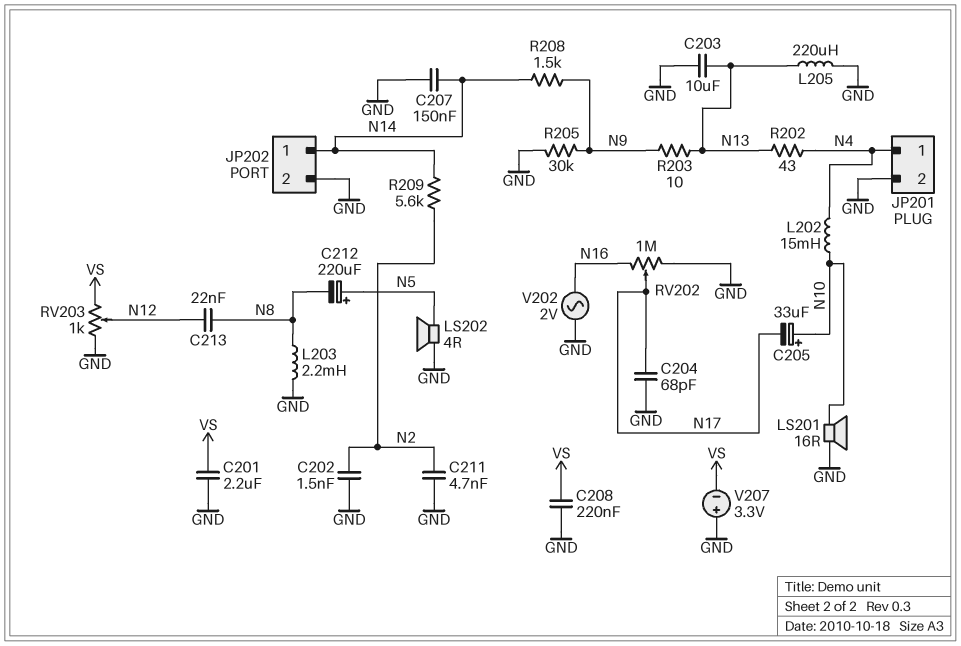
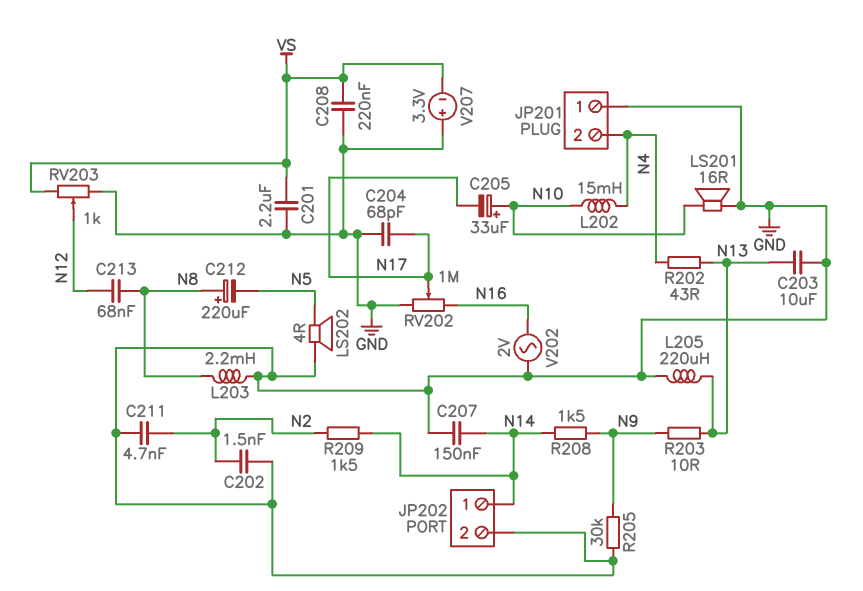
C212: 220uF (plus N5, minus N8) -> 220uF (plus N8, minus N5)
C213: 22nF (N8, N12) -> 68nF (N8, N12)
JP201 pin 1: N4 -> GND
JP201 pin 2: GND -> N4
R209: 5.6k (N2, N14) -> 1.5k (N2, N14)

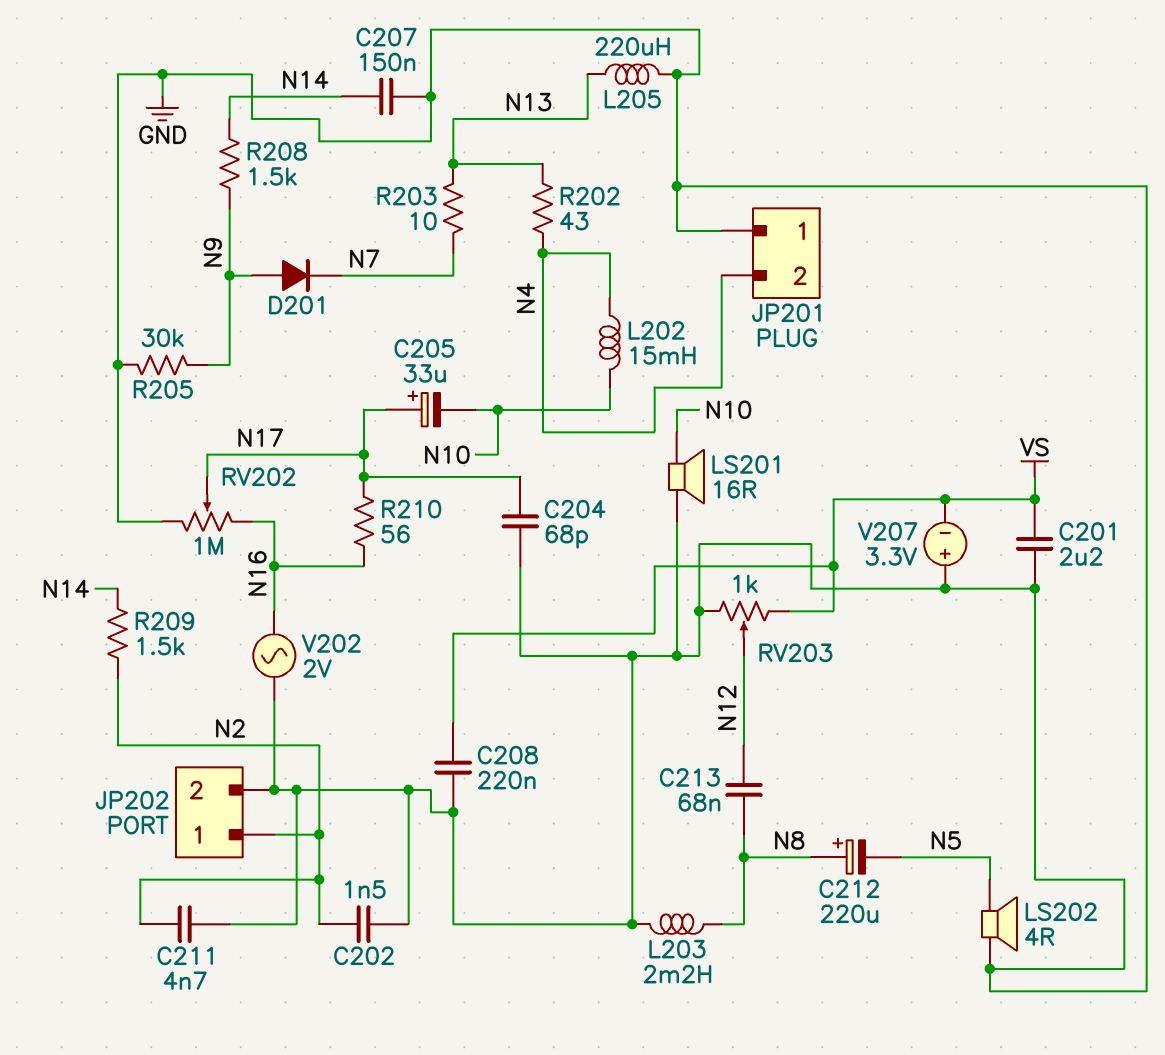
C203: 10uF (GND, N13) -> none
C205: 33uF (plus N10, minus N17) -> 33uF (plus N17, minus N10)
D201: none -> diode (A N9, K N7)
JP202 pin 1: N14 -> N2
R203: 10 (N9, N13) -> 10 (N7, N13)
R210: none -> 56 (N16, N17)

